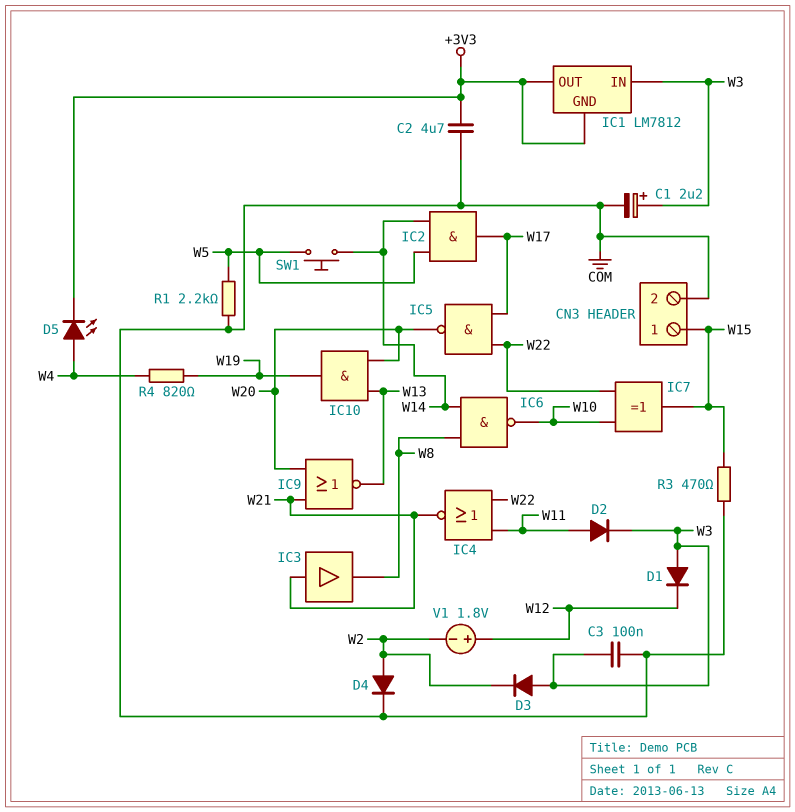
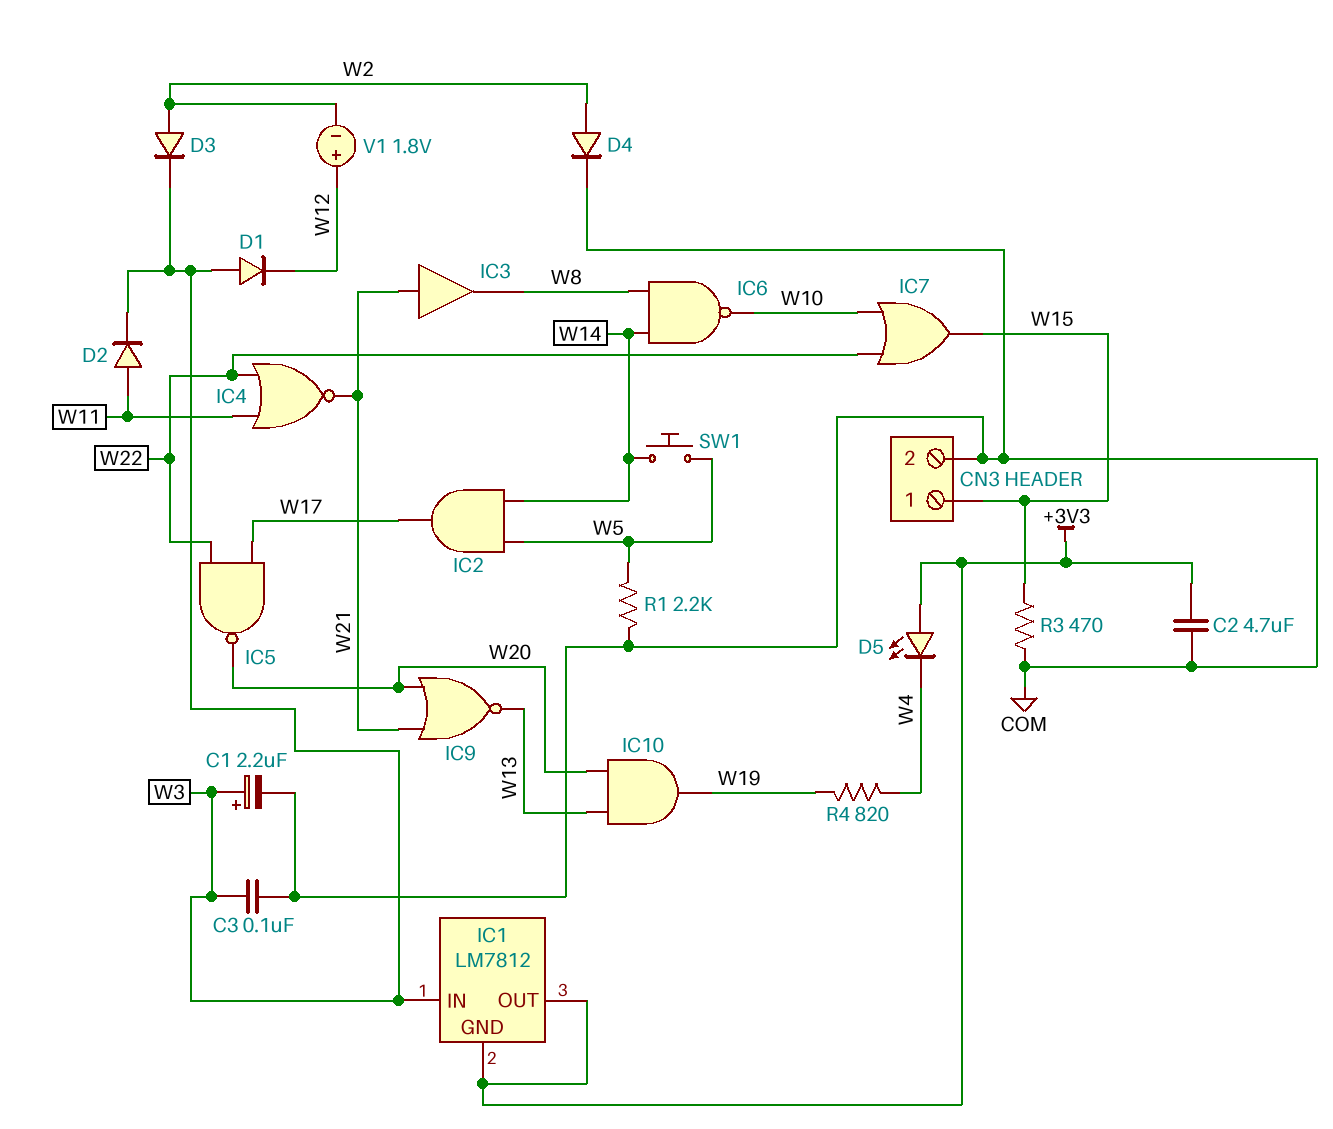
D3: diode (A W3, K W2) -> diode (A W2, K W3)
D5: LED (A W4, K +3V3) -> LED (A +3V3, K W4)
IC7: XOR (in W10, in W22, out W15) -> OR (in W10, in W22, out W15)

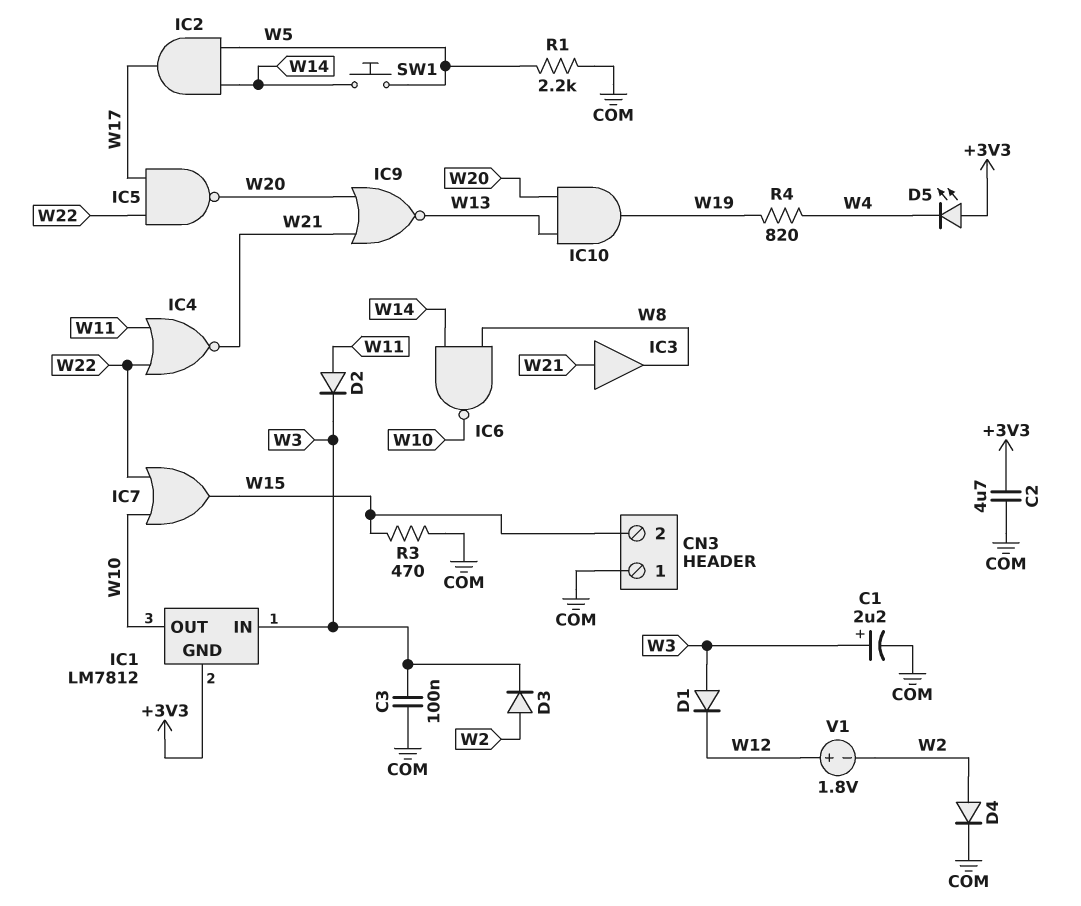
CN3 pin 1: W15 -> COM
CN3 pin 2: COM -> W15
IC1 pin OUT: +3V3 -> W10

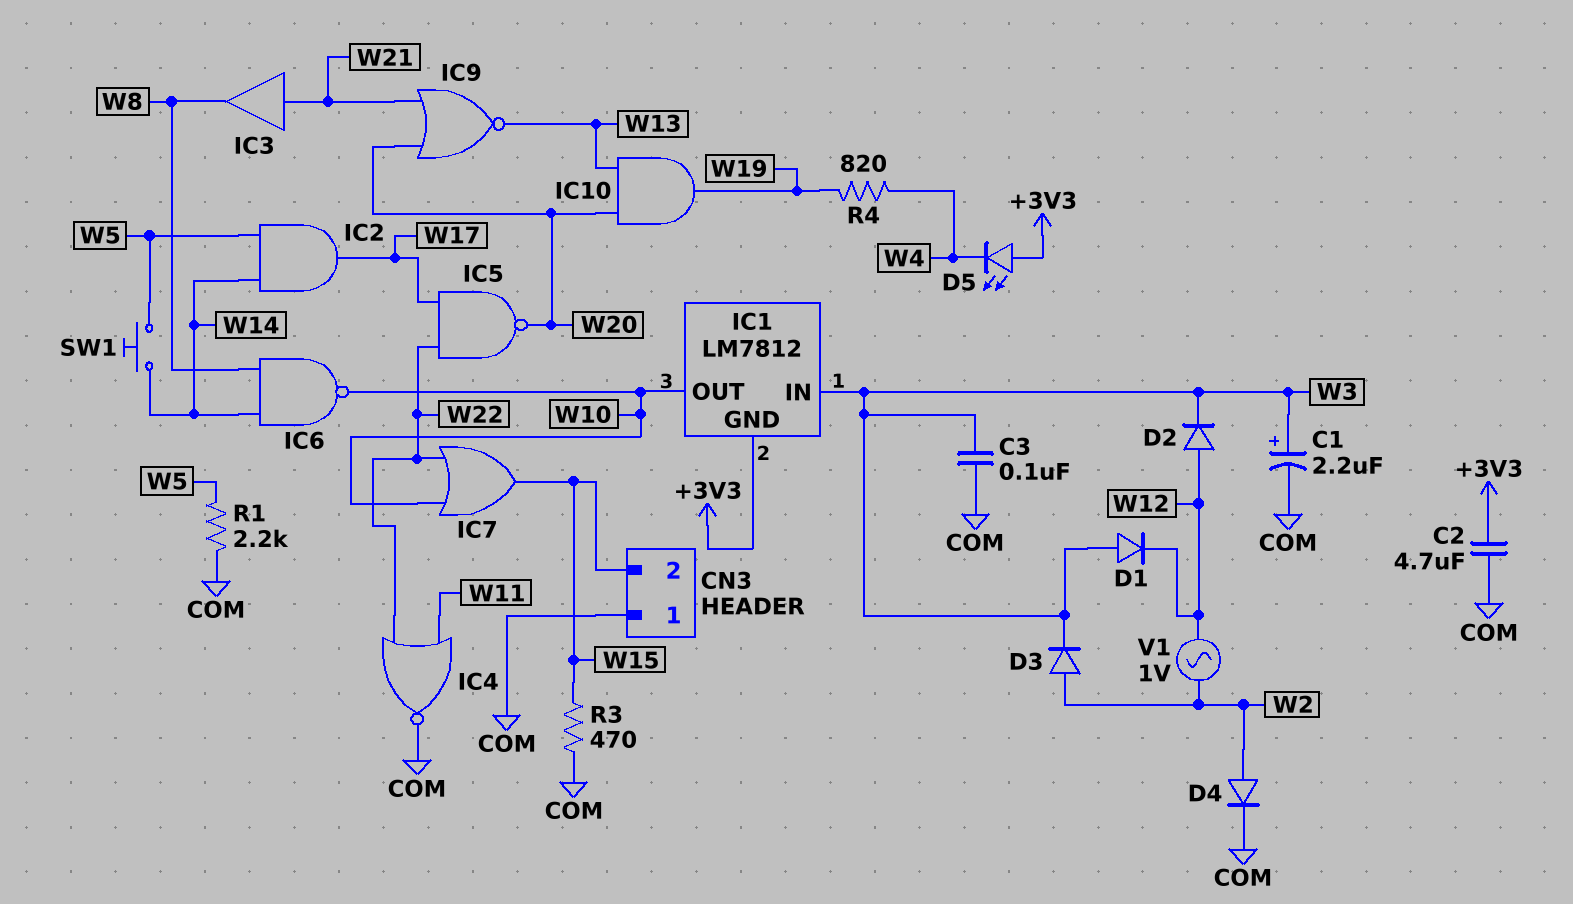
D2: diode (A W11, K W3) -> diode (A W12, K W3)
IC4: NOR (in W11, in W22, out W21) -> NOR (in W11, in W22, out COM)
V1: 1.8V (plus W12, minus W2) -> AC 1V (W2, W12)

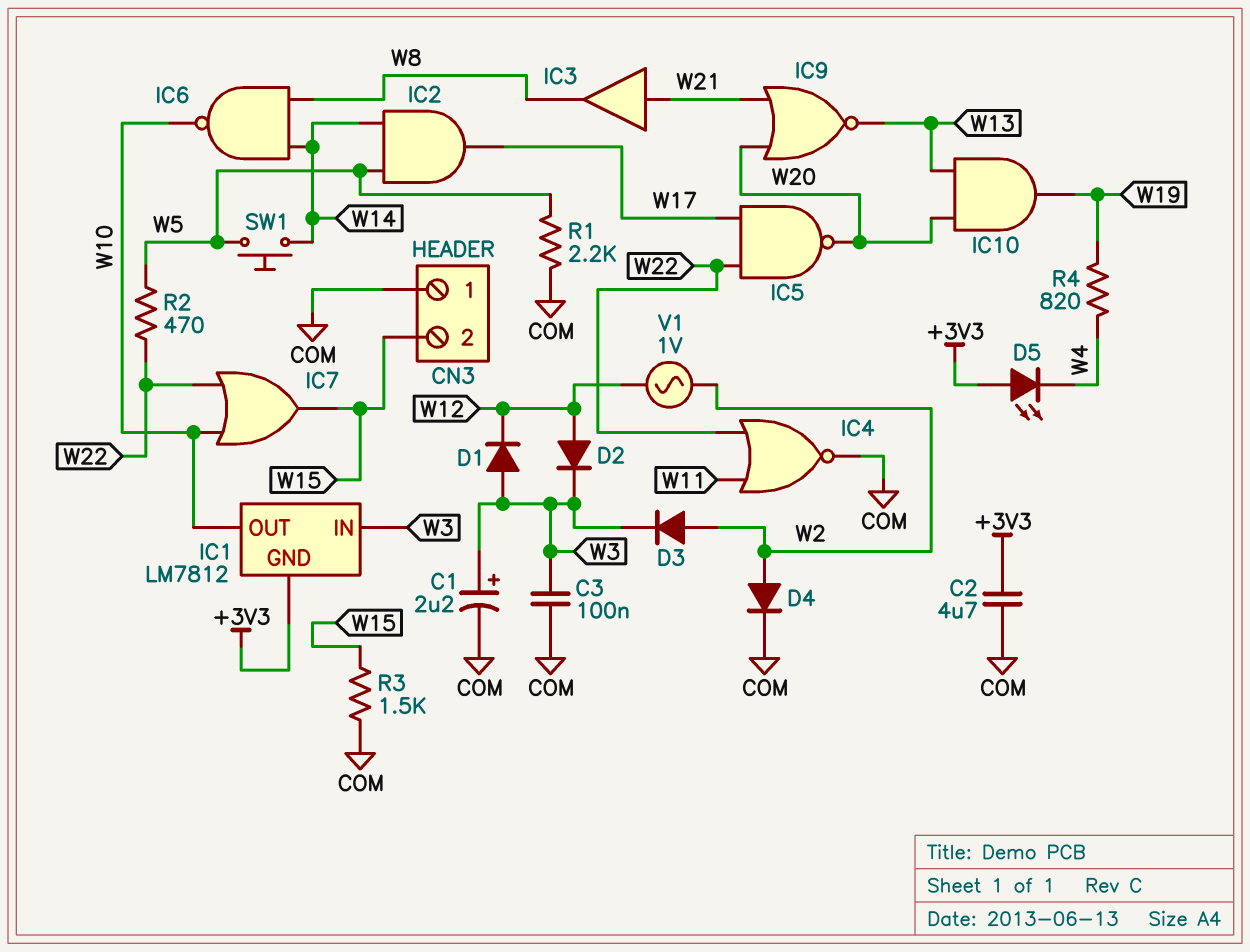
R2: none -> 470 (W5, W22)
R3: 470 (COM, W15) -> 1.5k (COM, W15)

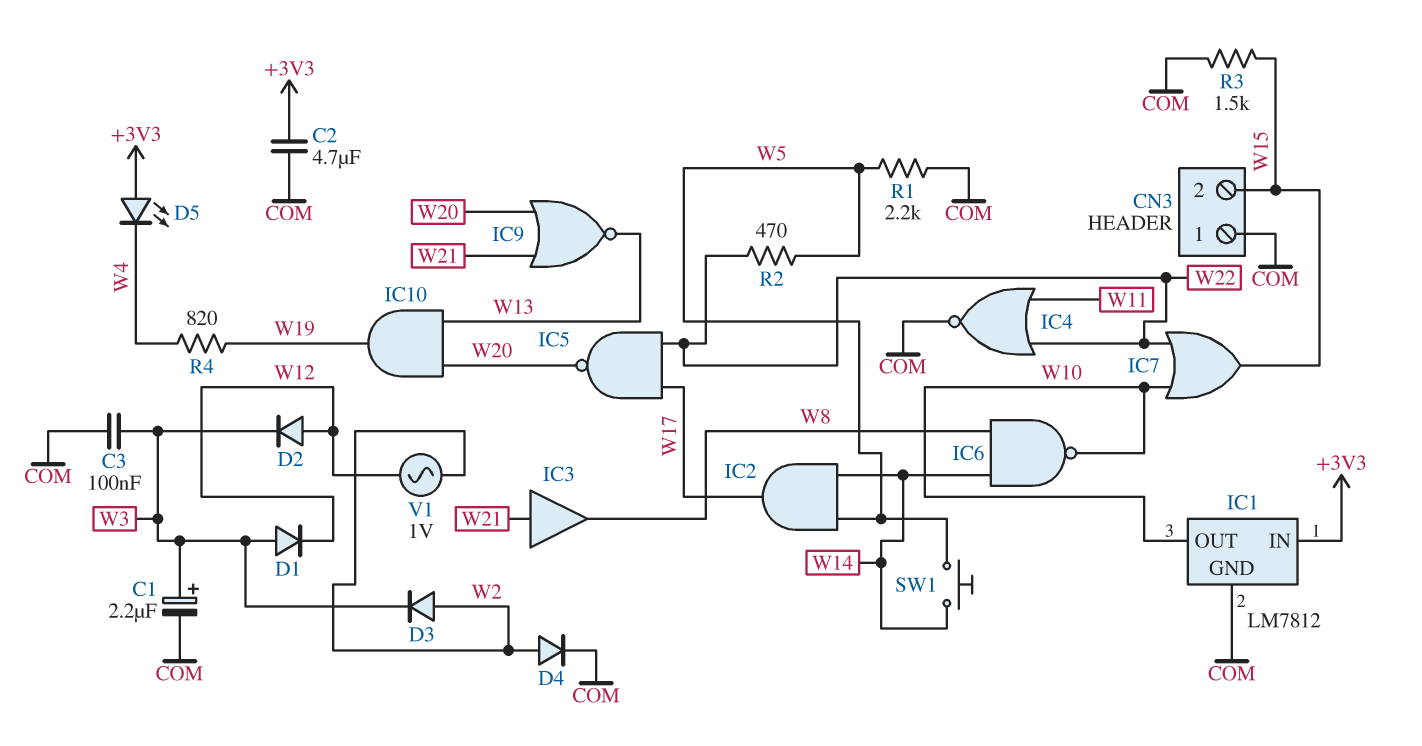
IC1 pin GND: +3V3 -> COM
IC1 pin IN: W3 -> +3V3

